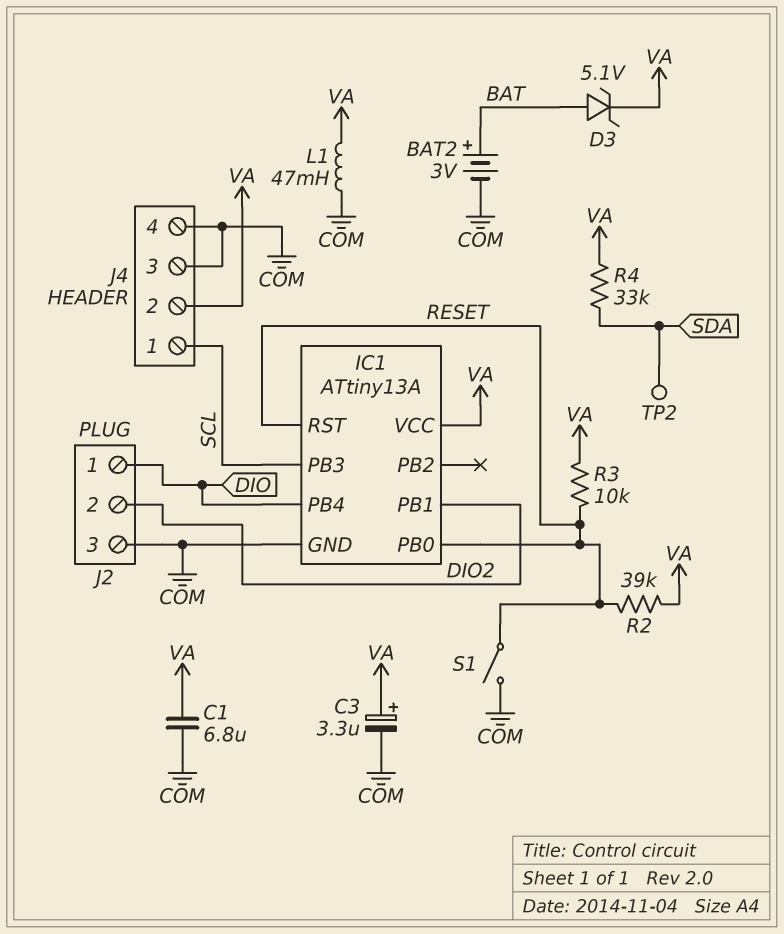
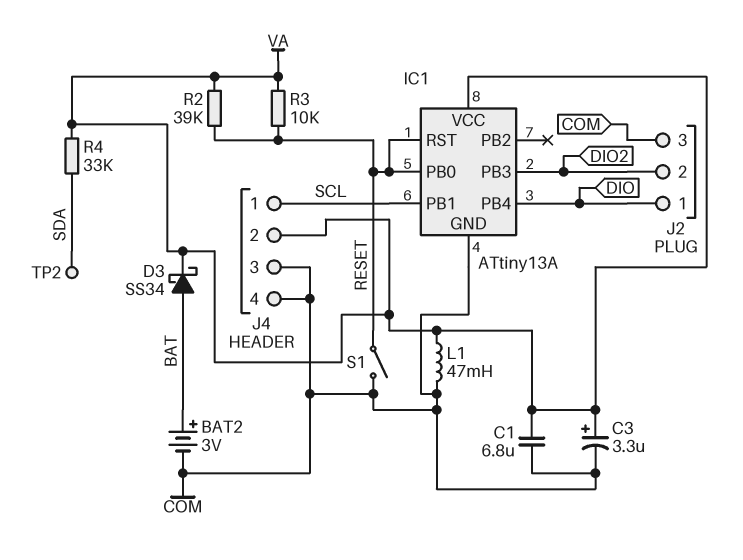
D3: zener 5.1V (A BAT, K VA) -> schottky SS34 (A BAT, K VA)
IC1 pin PB1: DIO2 -> SCL
IC1 pin PB3: SCL -> DIO2

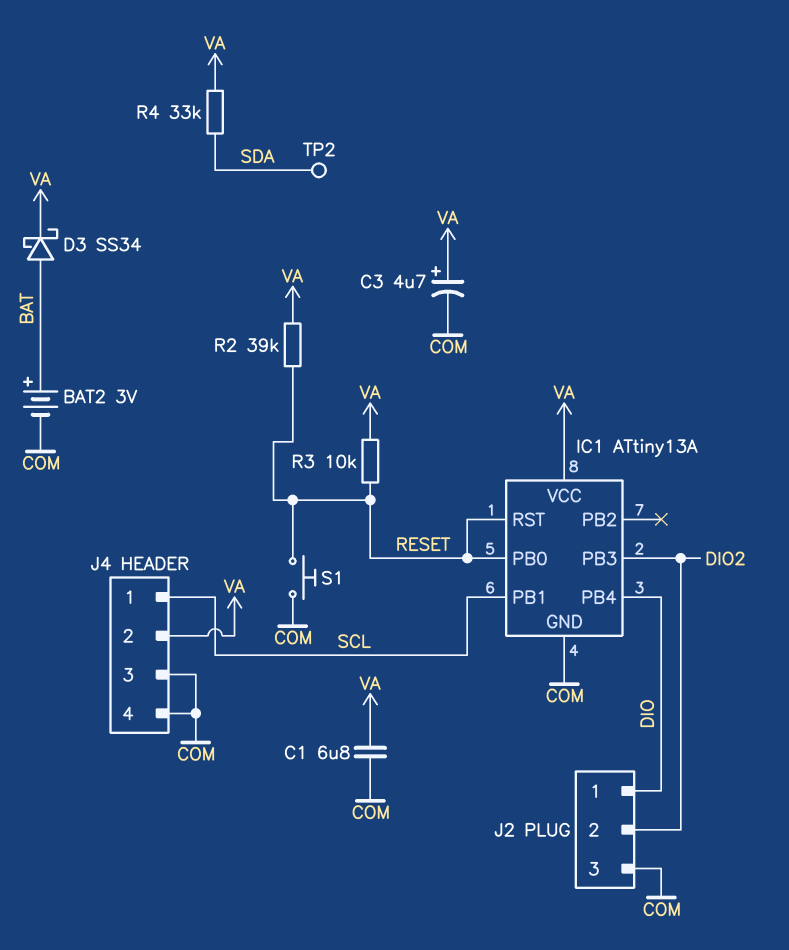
C3: 3.3uF (plus VA, minus COM) -> 4.7uF (plus VA, minus COM)
L1: 47mH (COM, VA) -> none
S1: switch (COM, RESET) -> button (COM, RESET)

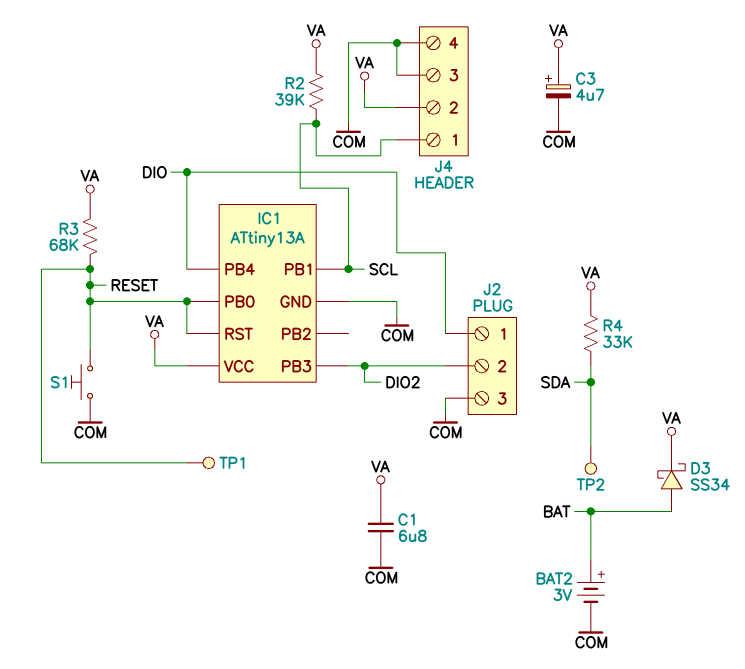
R2: 39k (RESET, VA) -> 39k (SCL, VA)
R3: 10k (RESET, VA) -> 68k (RESET, VA)
TP1: none -> test point (RESET)

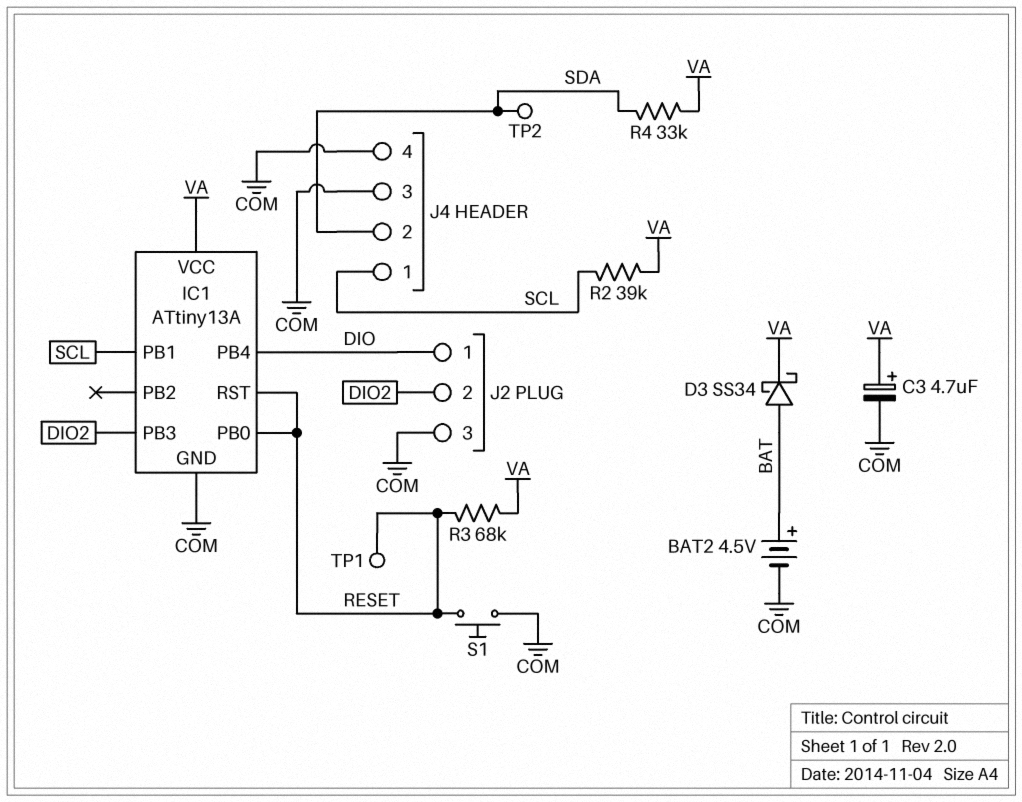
BAT2: 3V (plus BAT, minus COM) -> 4.5V (plus BAT, minus COM)
C1: 6.8uF (COM, VA) -> none
J4 pin 2: VA -> SDA

